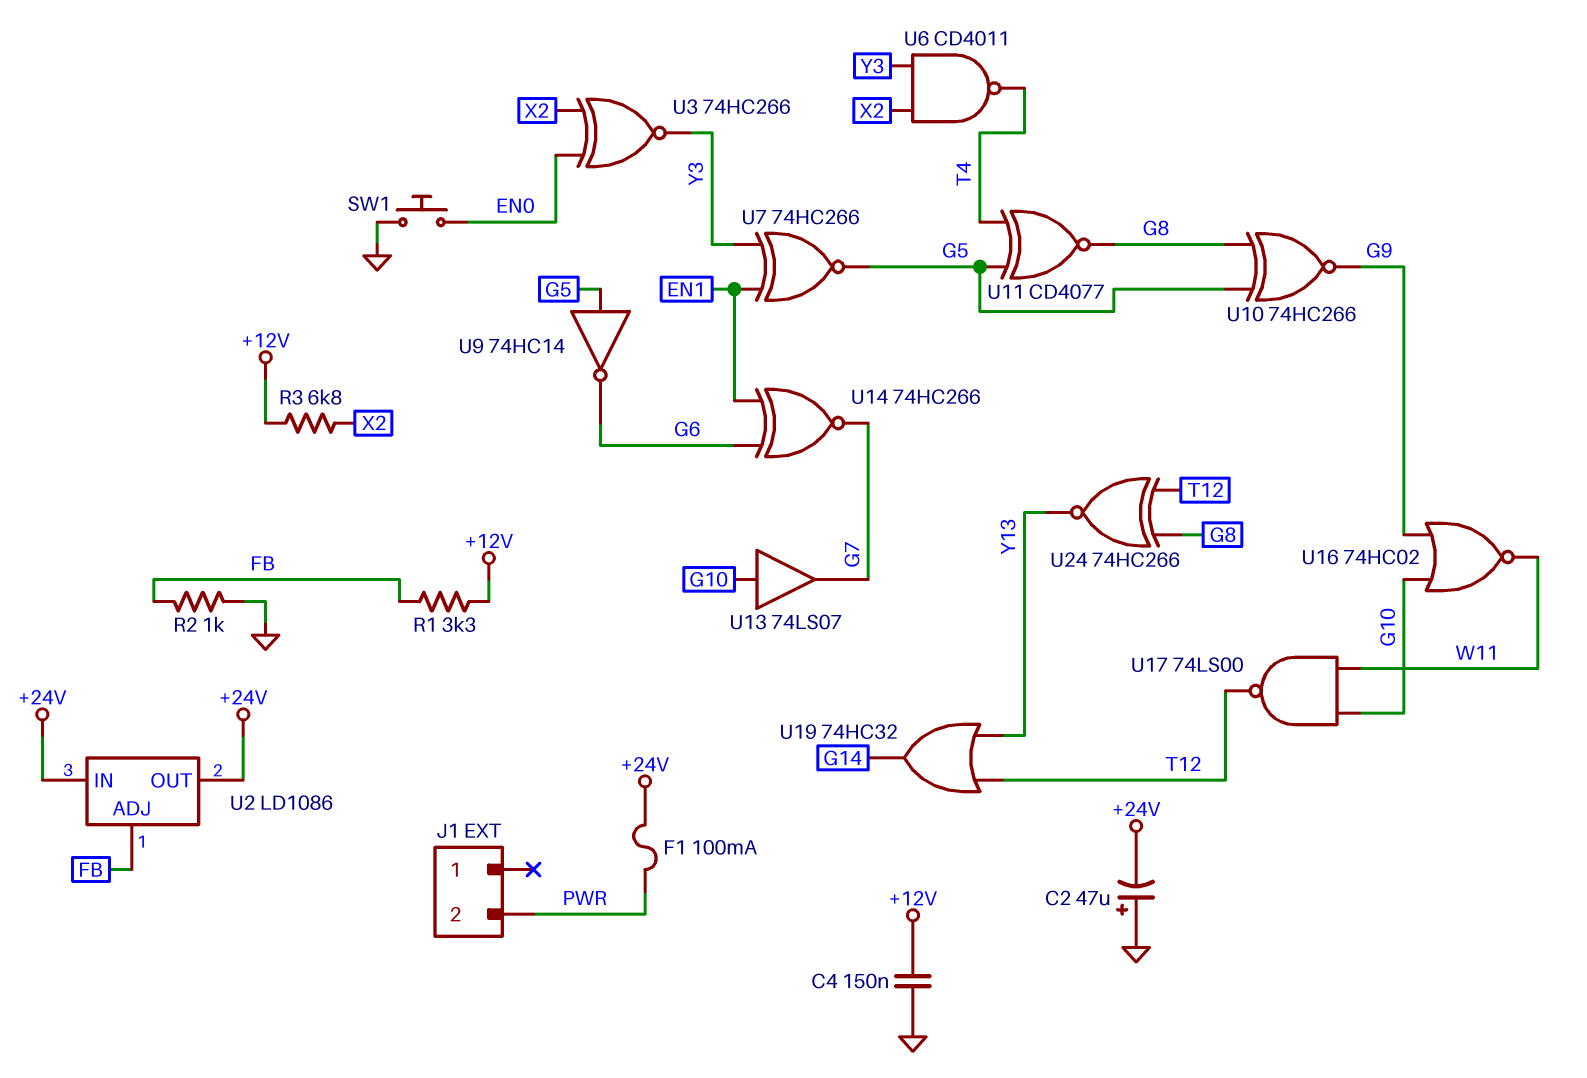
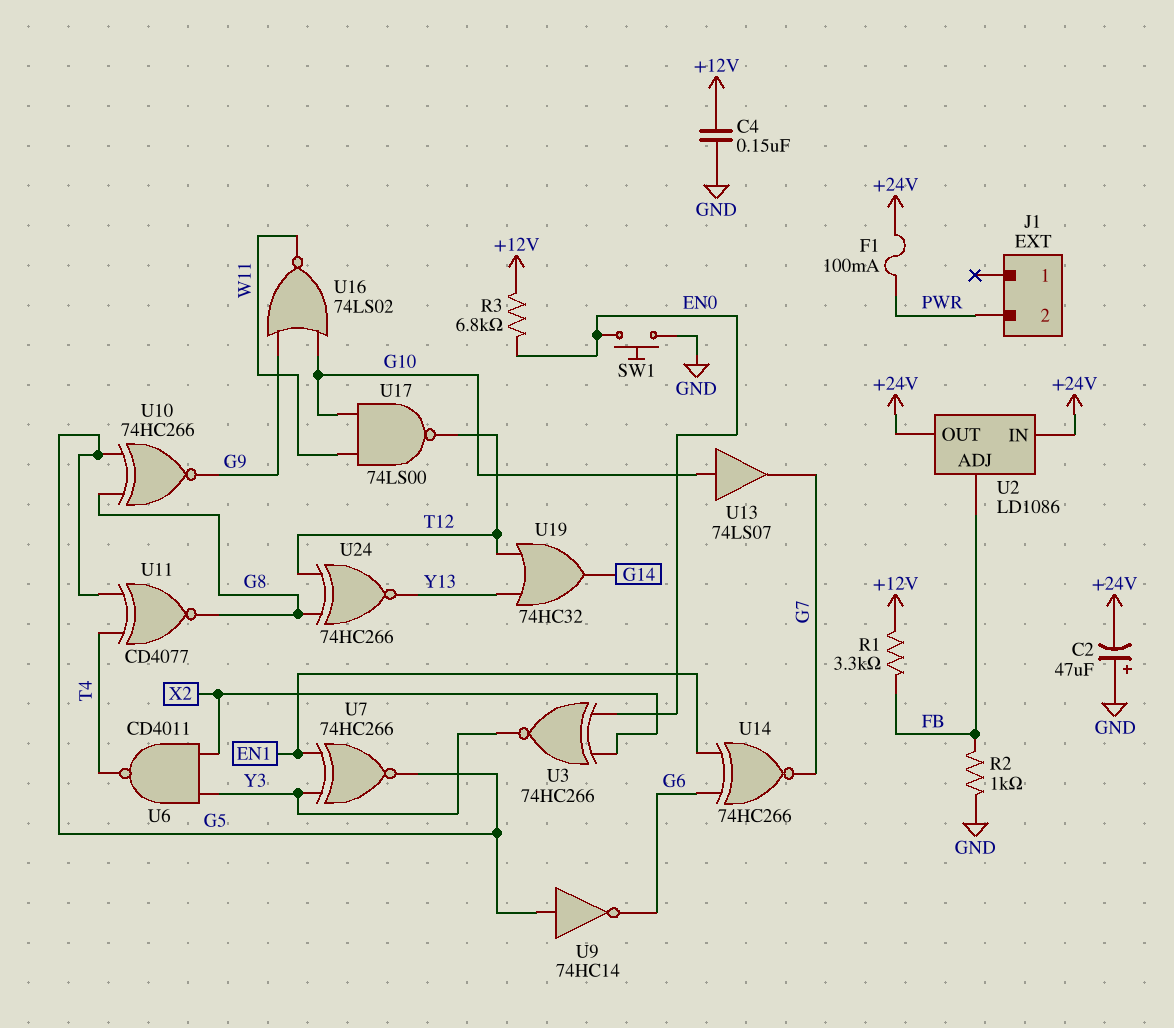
R3: 6.8k (+12V, X2) -> 6.8k (+12V, EN0)
U16: NOR 74HC02 (in G9, in G10, out W11) -> NOR 74LS02 (in G9, in G10, out W11)

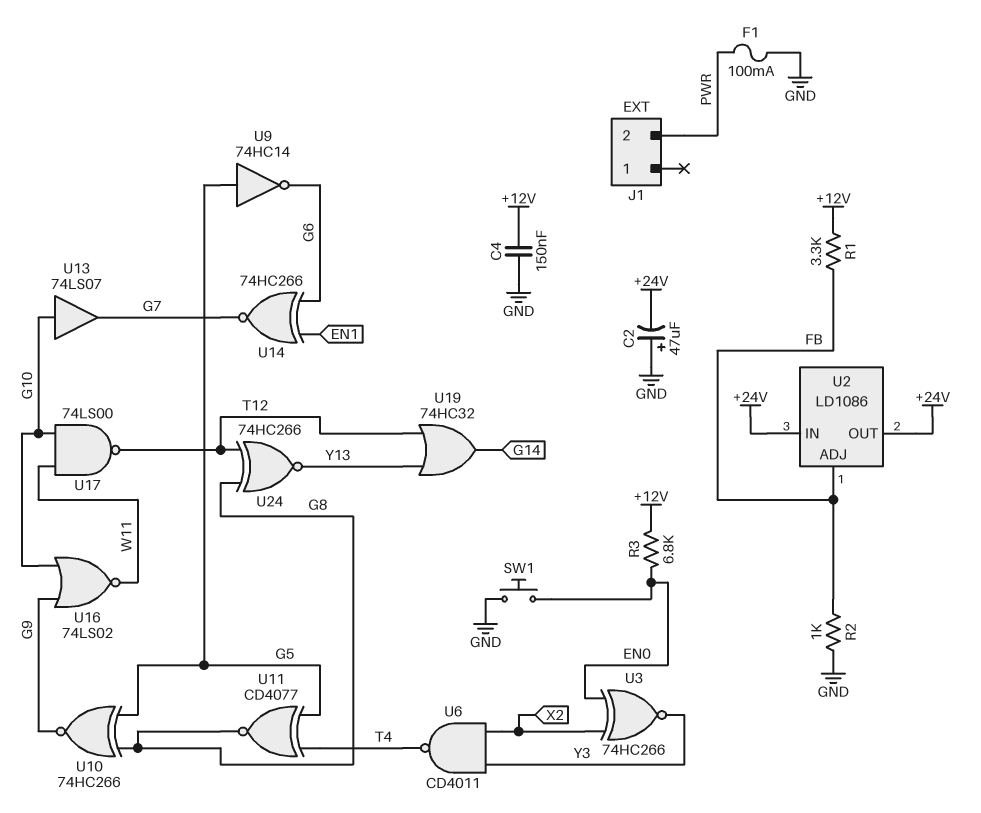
F1: 100mA (+24V, PWR) -> 100mA (GND, PWR)
U7: XNOR 74HC266 (in EN1, in Y3, out G5) -> none

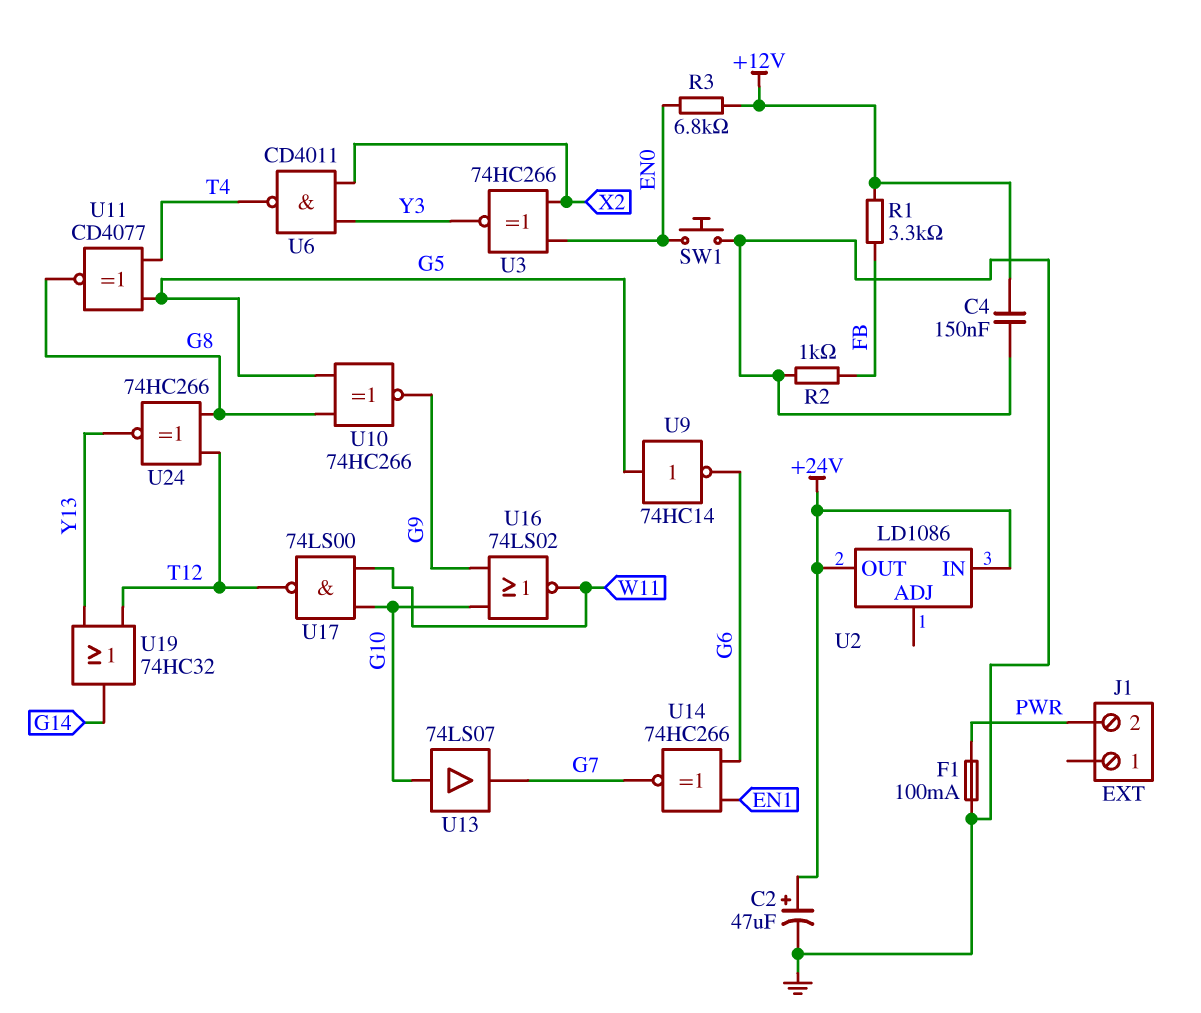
C2: 47uF (plus GND, minus +24V) -> 47uF (plus +24V, minus GND)
U2 pin ADJ: FB -> none

